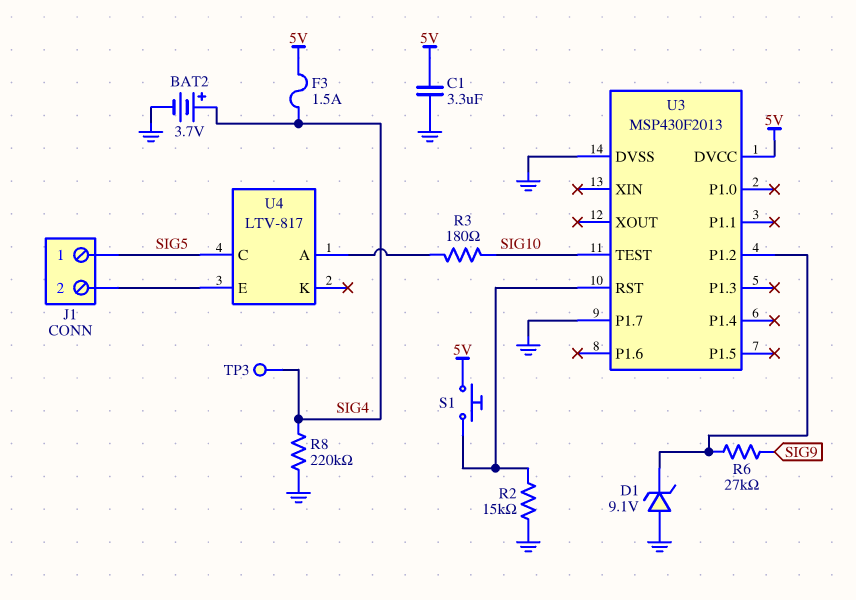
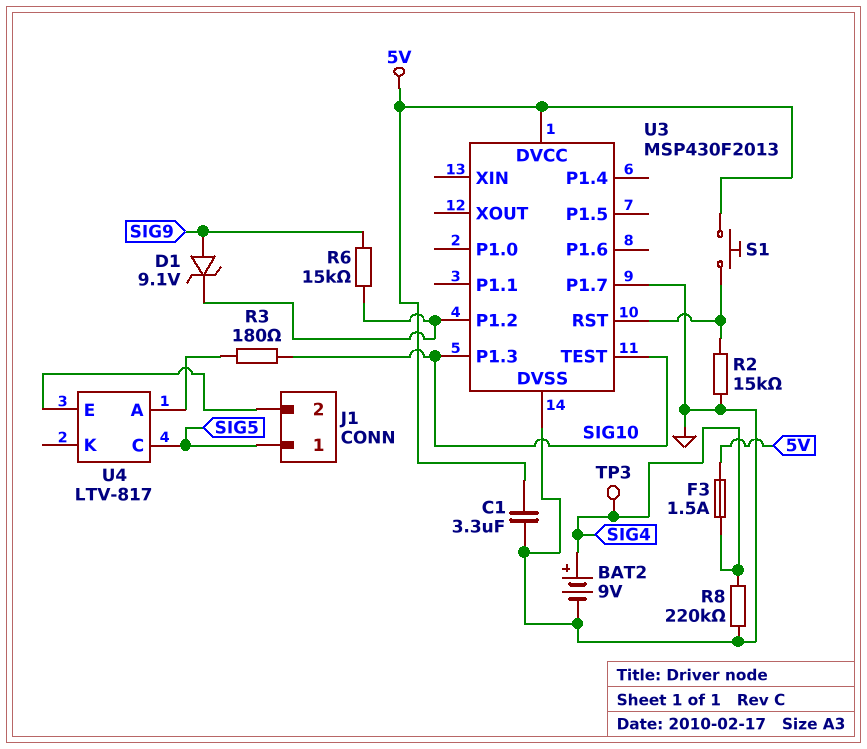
BAT2: 3.7V (plus SIG4, minus GND) -> 9V (plus SIG4, minus GND)
D1: zener 9.1V (A GND, K U3/P1.2) -> zener 9.1V (A SIG9, K U3/P1.2)
R6: 27k (SIG9, U3/P1.2) -> 15k (SIG9, U3/P1.2)
U3 pin P1.3: none -> SIG10

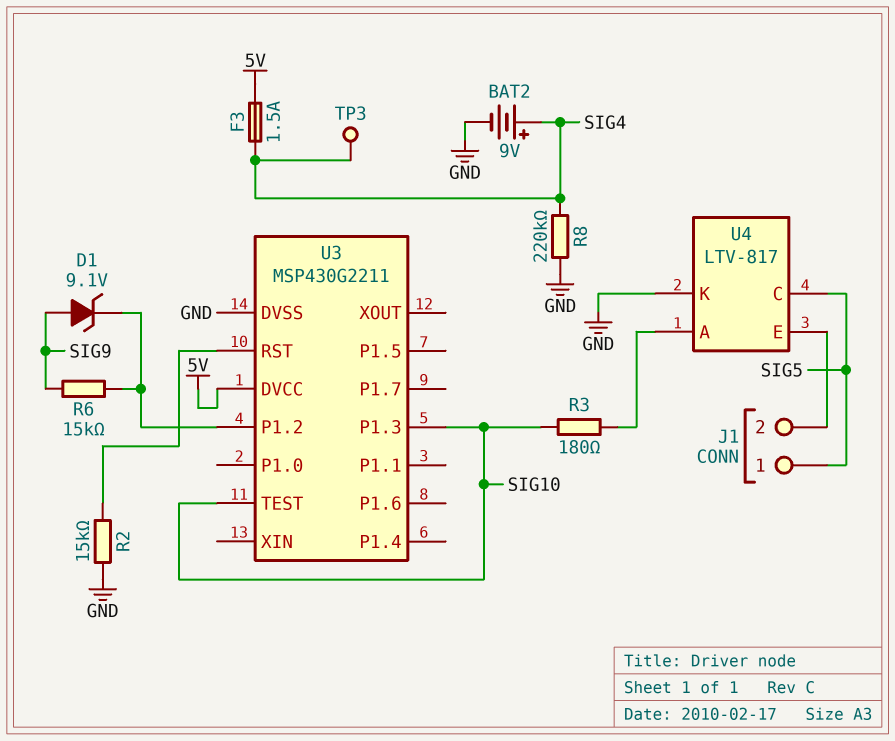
C1: 3.3uF (5V, GND) -> none
S1: button (5V, U3/RST) -> none
U3: MSP430F2013 -> MSP430G2211
U3 pin P1.7: GND -> none
U4 pin K: none -> GND

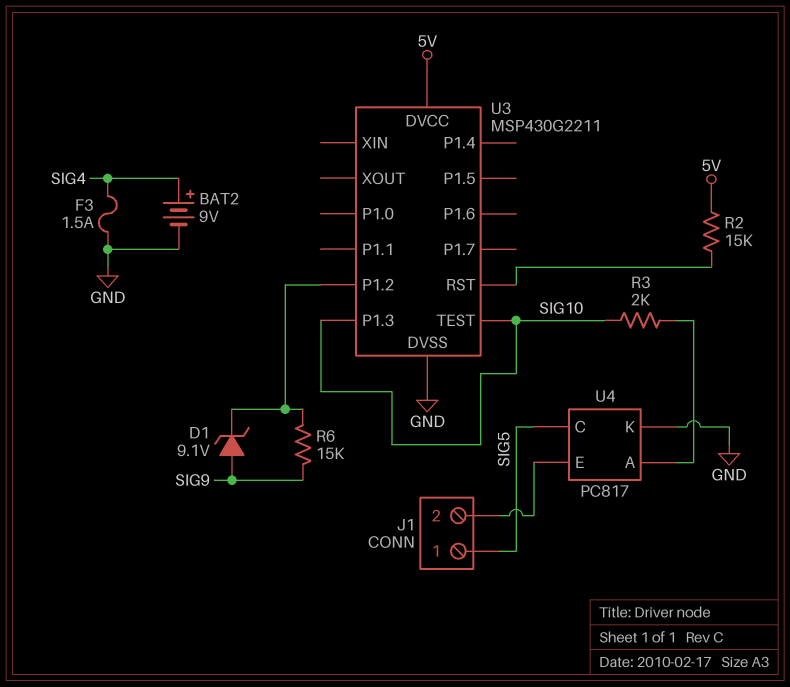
F3: 1.5A (5V, SIG4) -> 1.5A (GND, SIG4)
R2: 15k (GND, U3/RST) -> 15k (5V, U3/RST)
R3: 180 (SIG10, U4/A) -> 2k (SIG10, U4/A)
R8: 220k (GND, SIG4) -> none
TP3: test point (SIG4) -> none
U4: LTV-817 -> PC817

